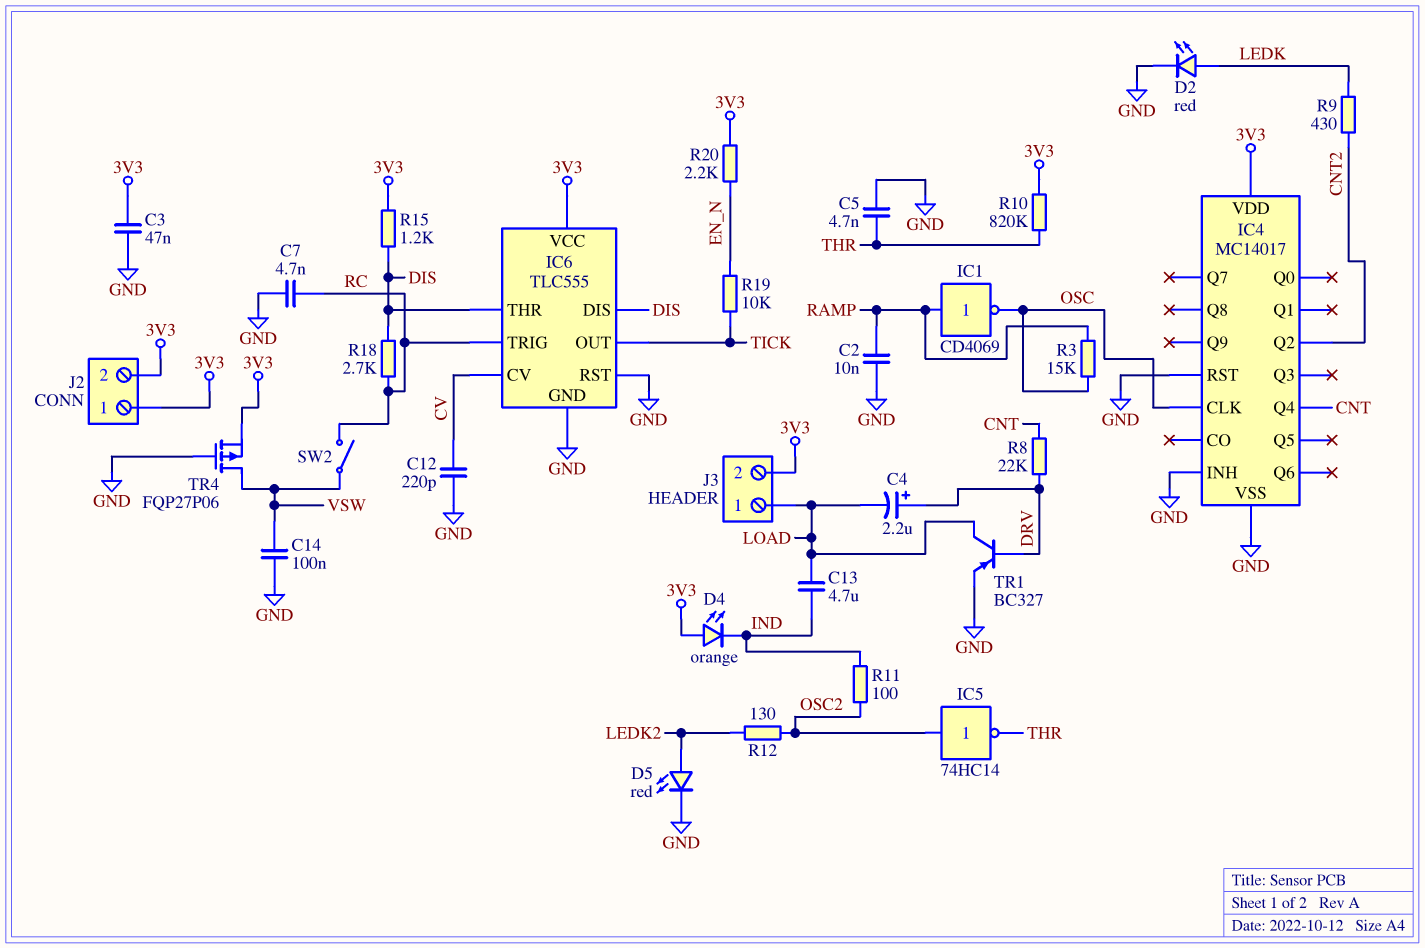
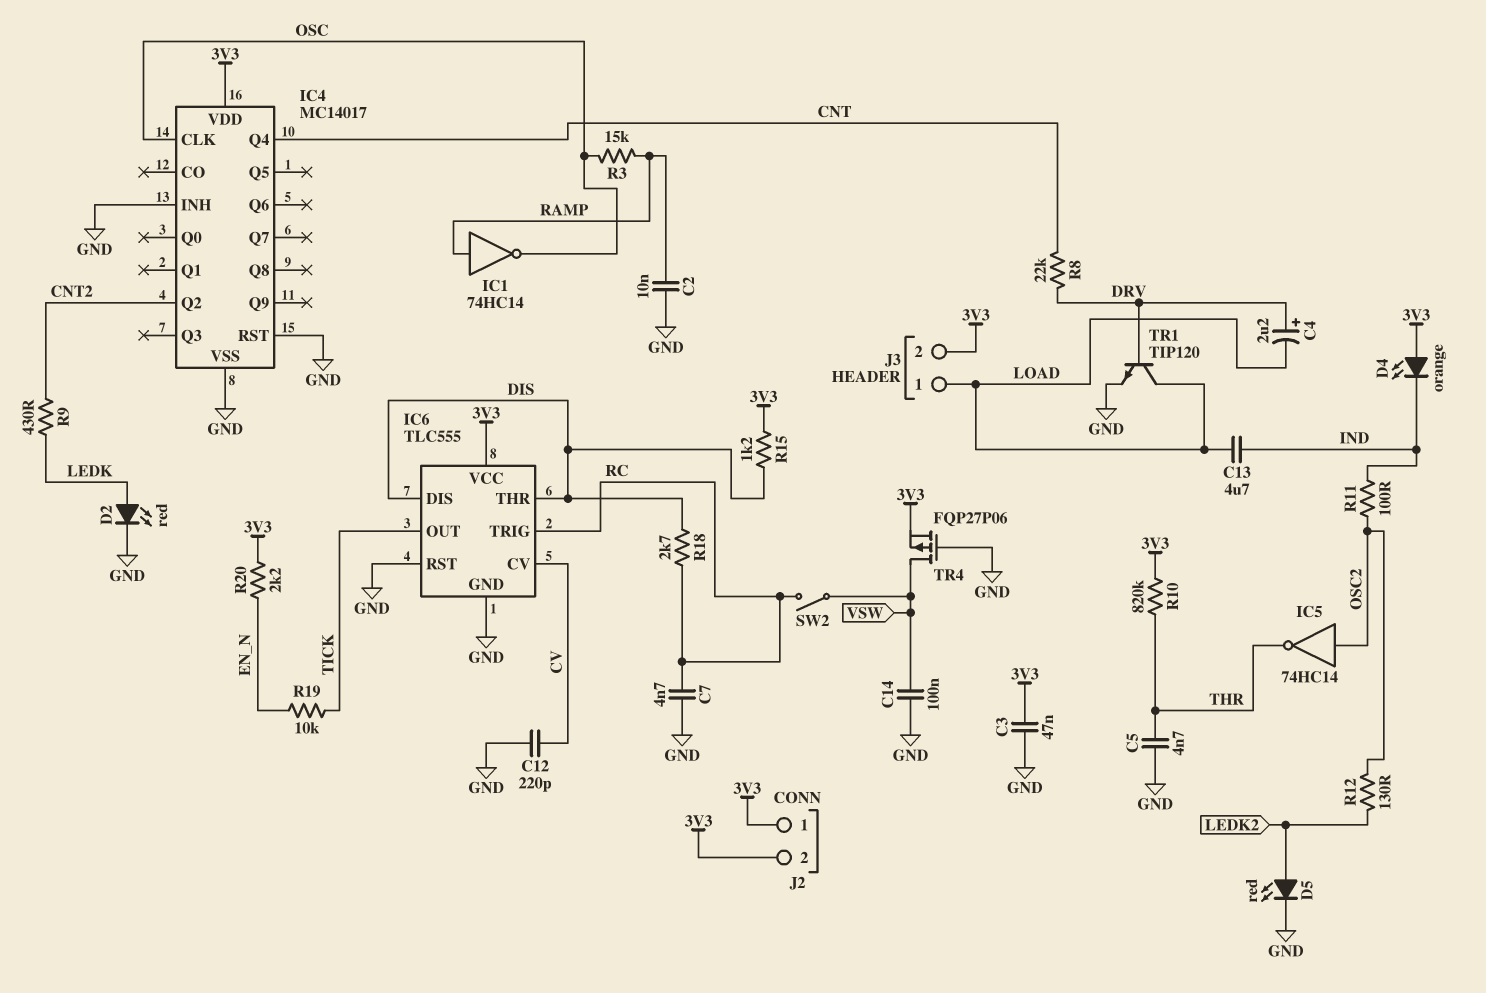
IC1: NOT CD4069 (in RAMP, out OSC) -> NOT 74HC14 (in RAMP, out OSC)
TR1: PNP BC327 (B DRV, C LOAD, E GND) -> NPN TIP120 (B DRV, C LOAD, E GND)

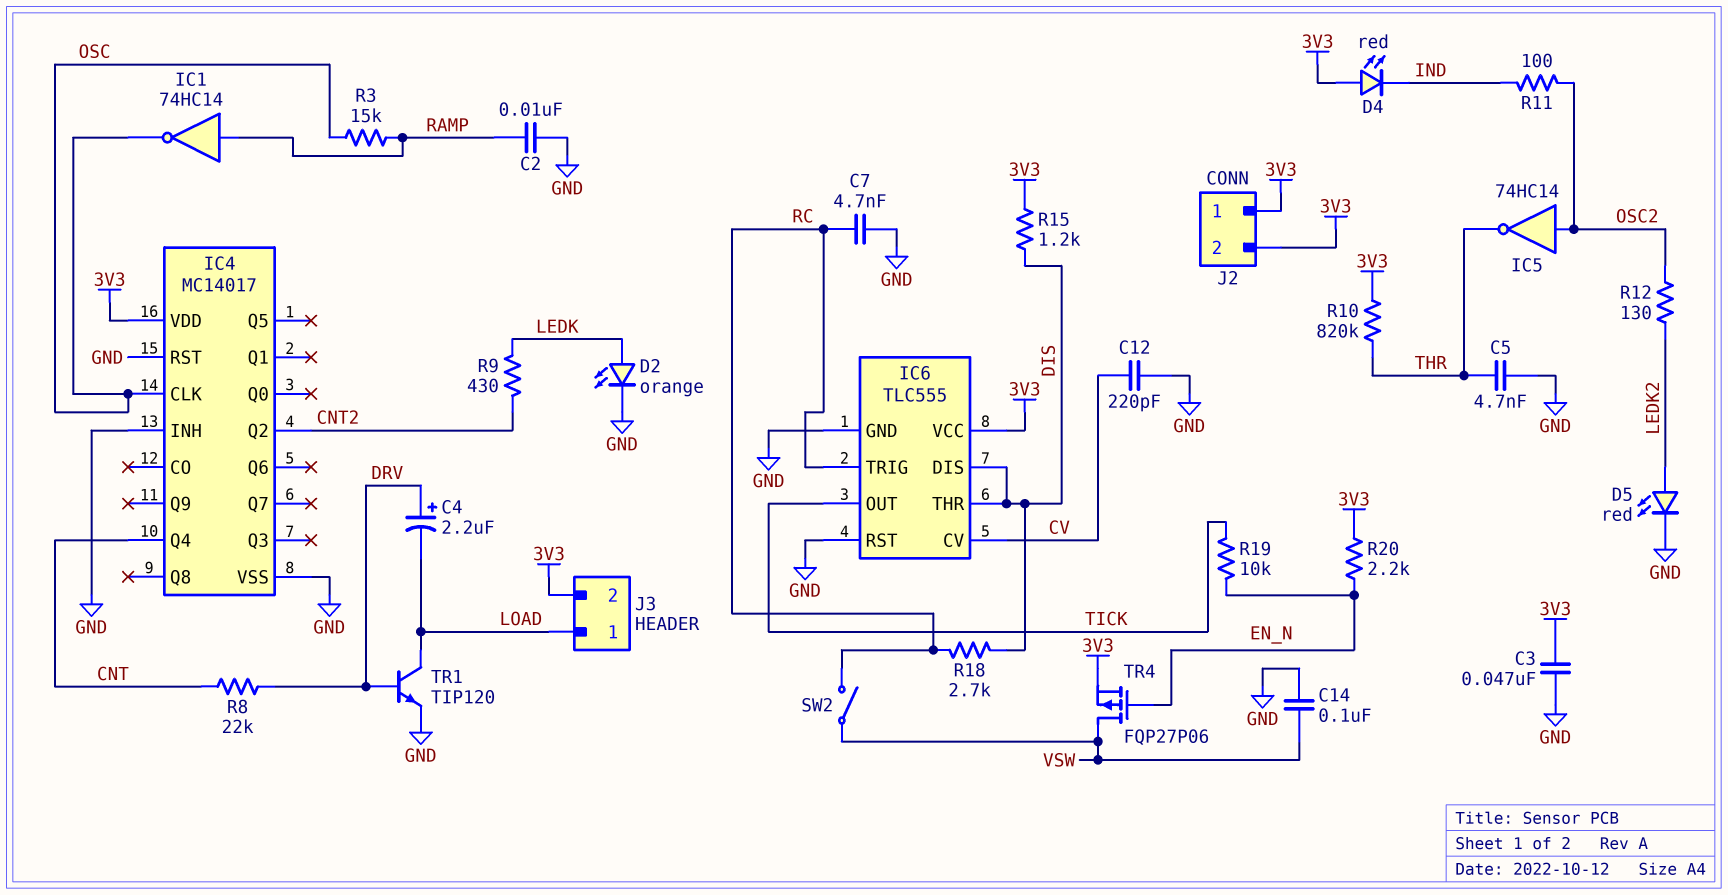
C13: 4.7uF (IND, LOAD) -> none
D2: LED red (A LEDK, K GND) -> LED orange (A LEDK, K GND)
D4: LED orange (A 3V3, K IND) -> LED red (A 3V3, K IND)
TR4: PMOS FQP27P06 (G GND, D VSW, S 3V3) -> PMOS FQP27P06 (G EN_N, D VSW, S 3V3)

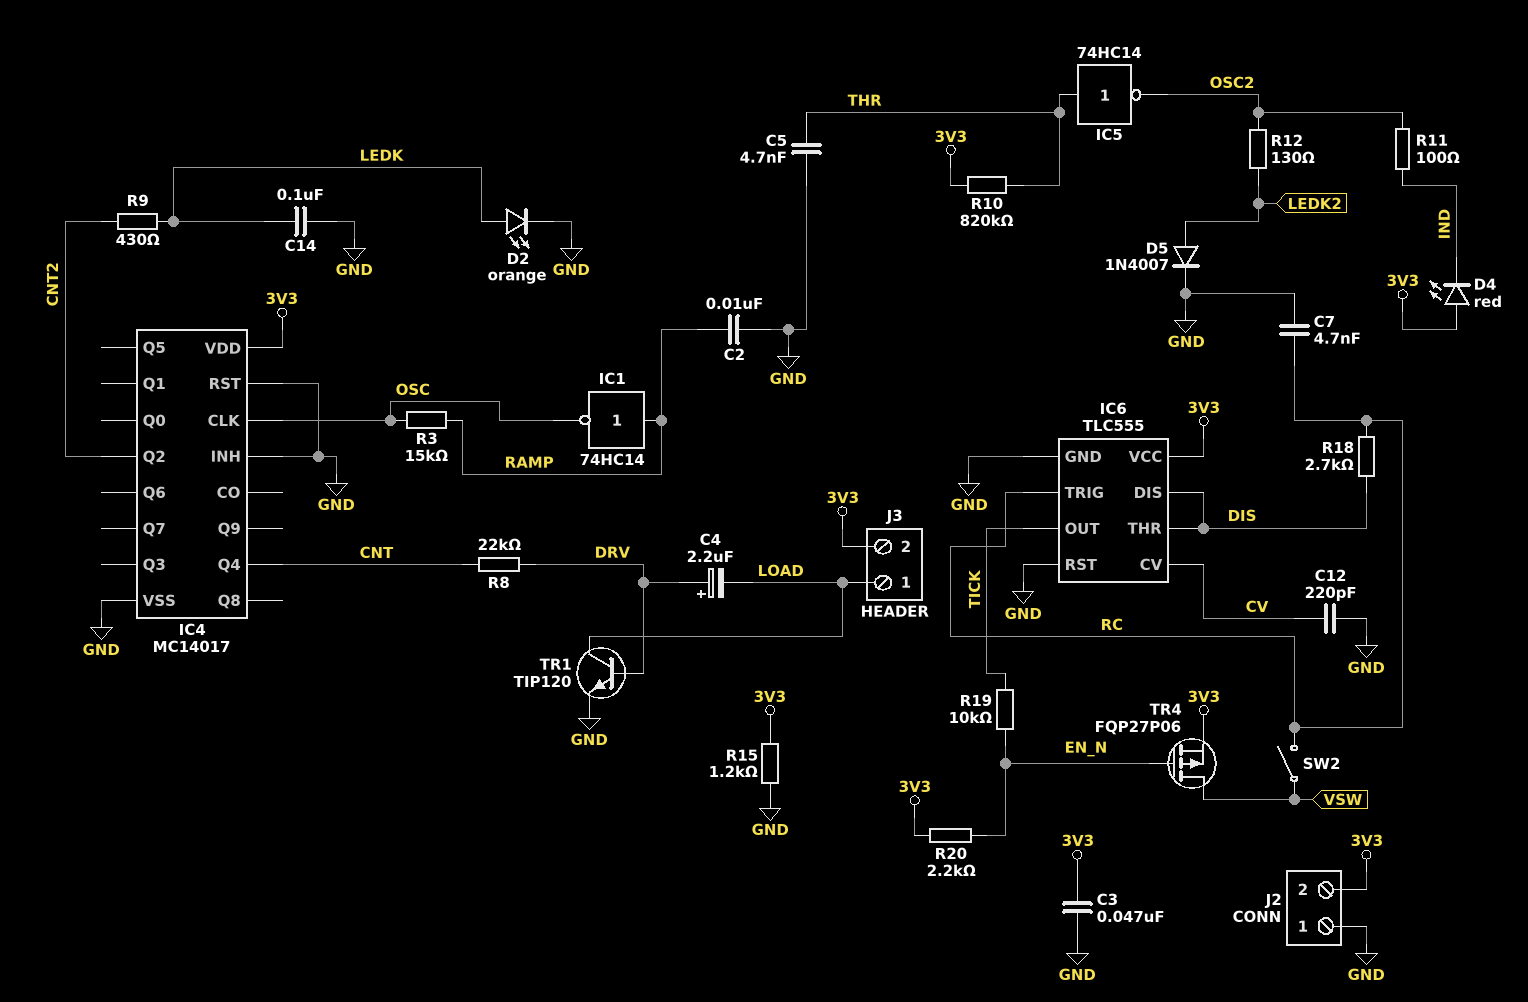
C14: 100nF (GND, VSW) -> 100nF (GND, LEDK)
D5: LED red (A LEDK2, K GND) -> diode 1N4007 (A LEDK2, K GND)
IC5: NOT 74HC14 (in OSC2, out THR) -> NOT 74HC14 (in THR, out OSC2)
J2 pin 1: 3V3 -> GND
R15: 1.2k (3V3, DIS) -> 1.2k (3V3, GND)

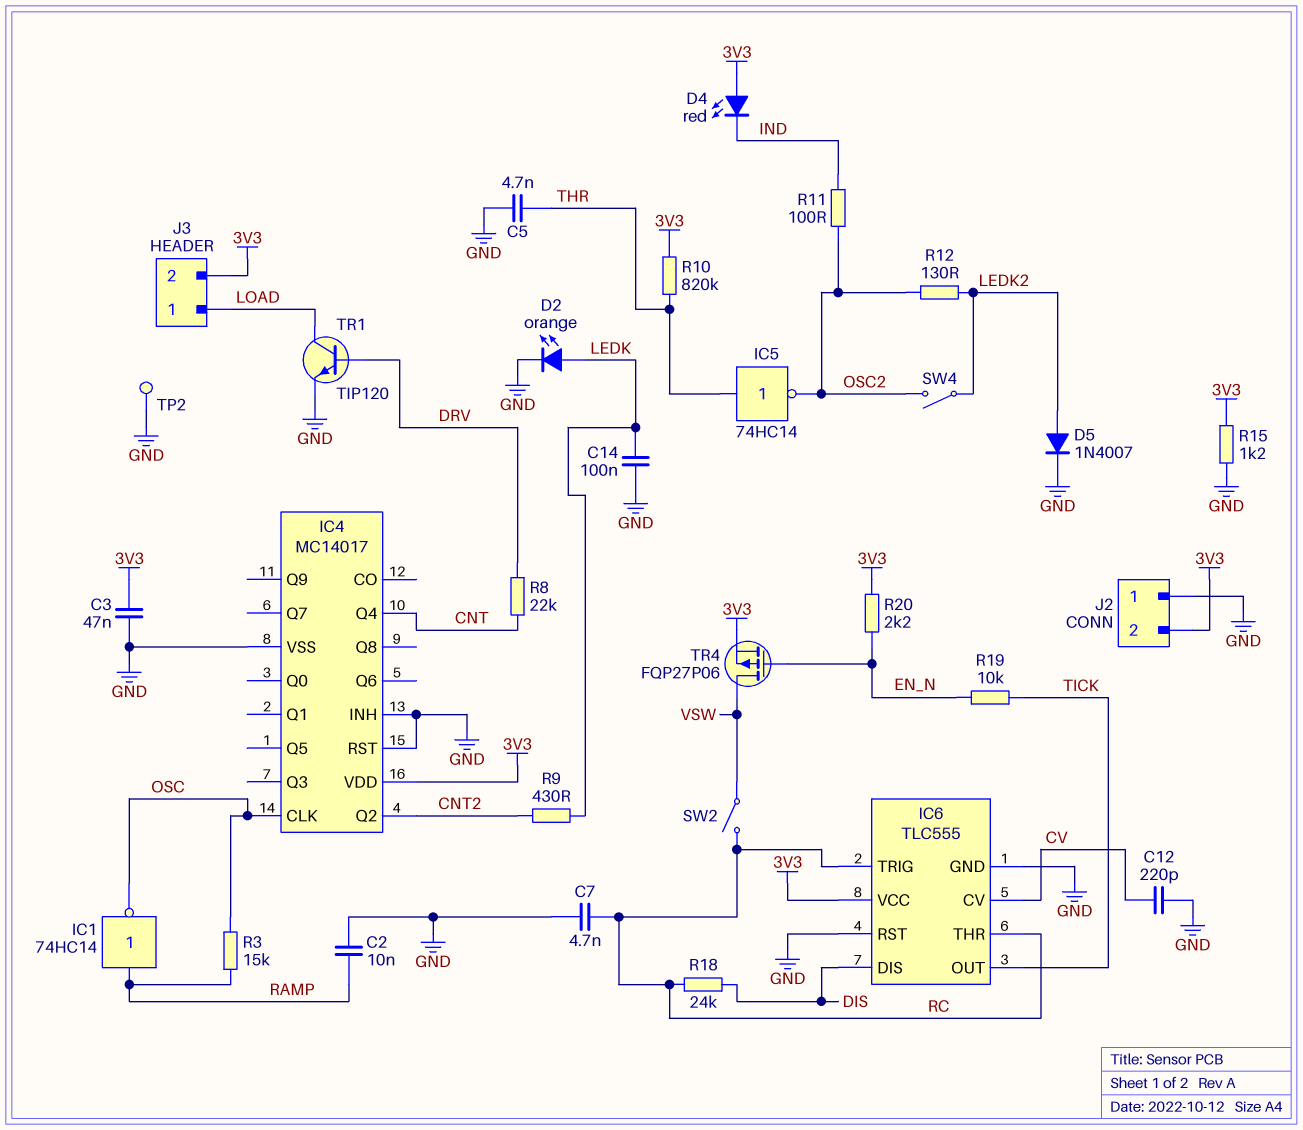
C4: 2.2uF (plus DRV, minus LOAD) -> none
IC6 pin THR: DIS -> RC
R18: 2.7k (DIS, RC) -> 24k (DIS, RC)
SW4: none -> switch (LEDK2, OSC2)
TP2: none -> test point (GND)

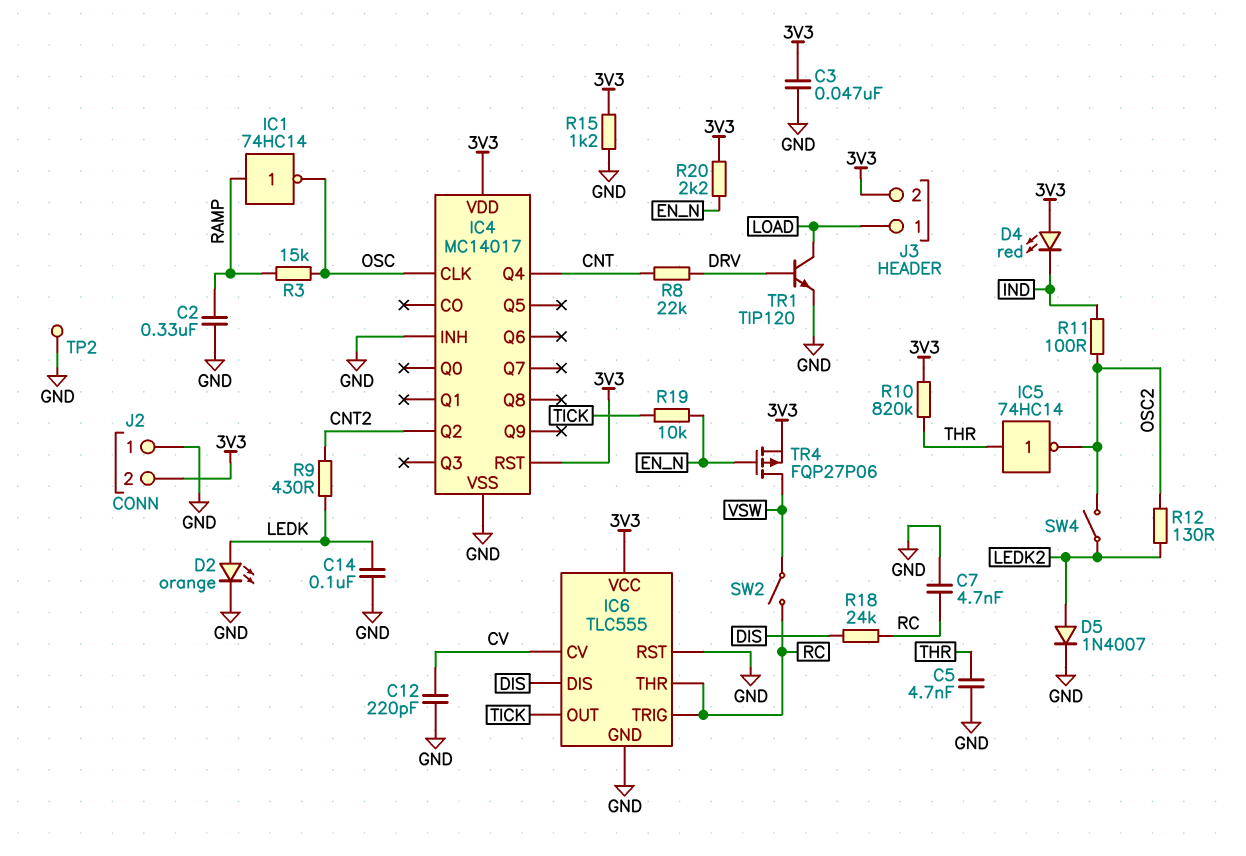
C2: 10nF (GND, RAMP) -> 330nF (GND, RAMP)
IC4 pin RST: GND -> 3V3

